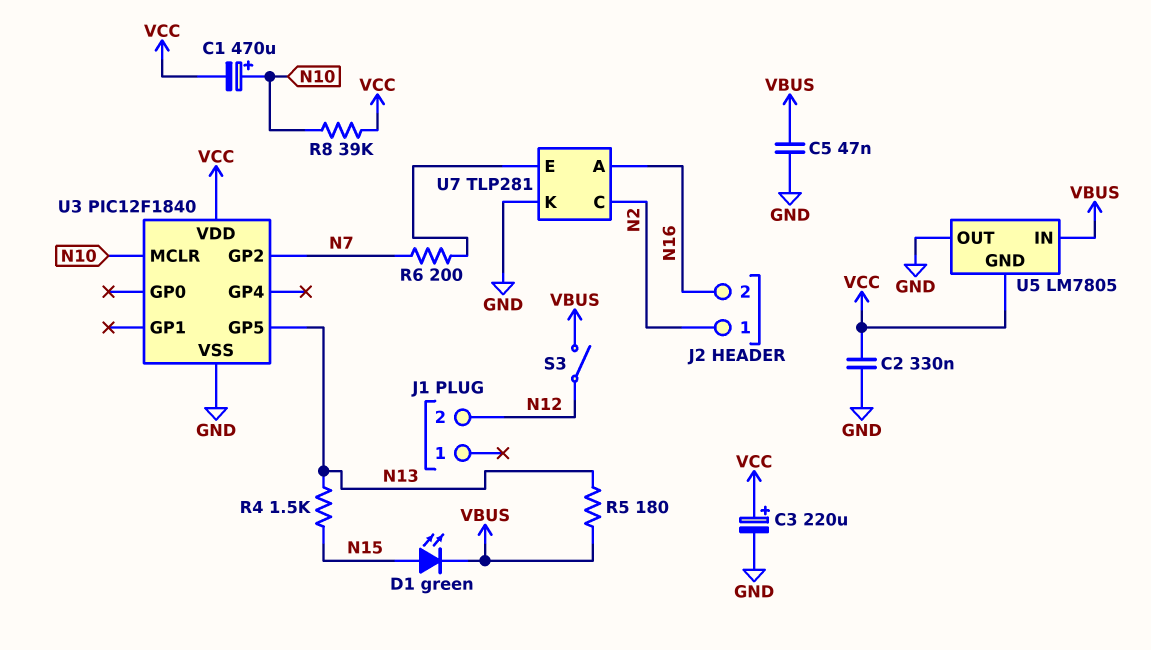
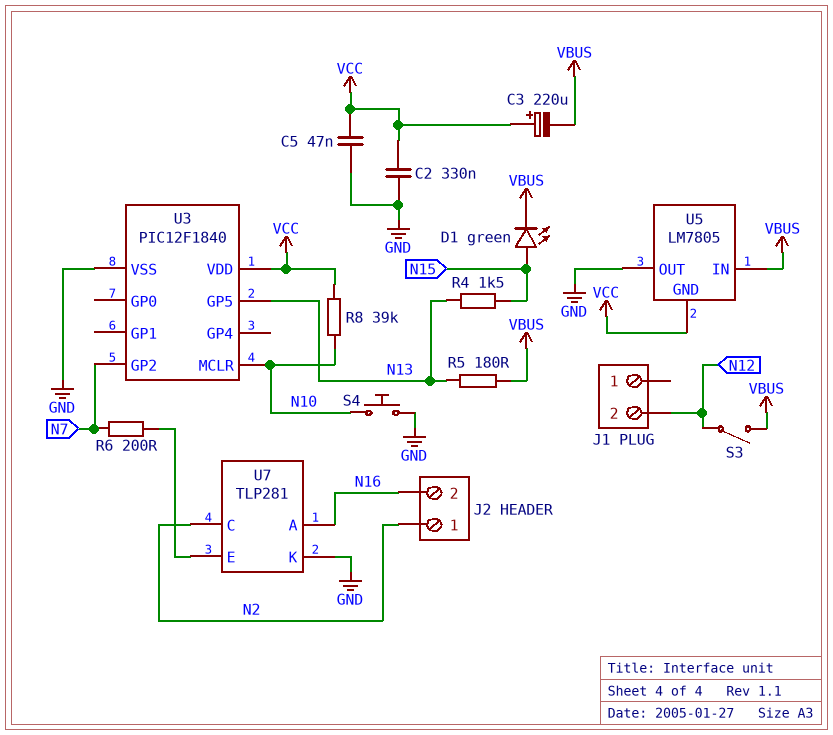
C1: 470uF (plus N10, minus VCC) -> none
C3: 220uF (plus VCC, minus GND) -> 220uF (plus VCC, minus VBUS)
C5: 47nF (GND, VBUS) -> 47nF (GND, VCC)
S4: none -> button (GND, N10)

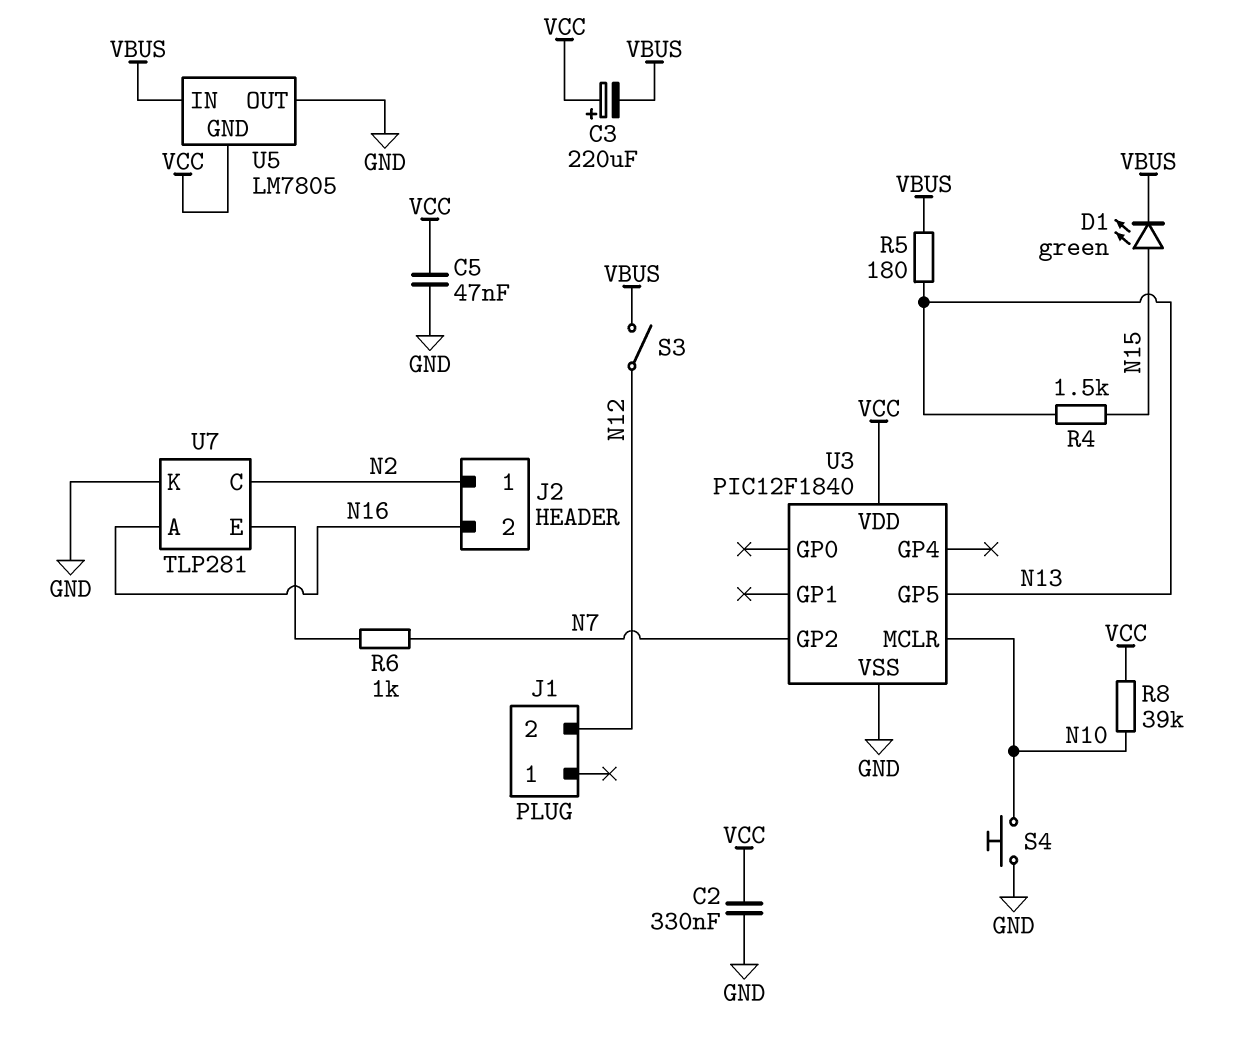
R6: 200 (N7, U7/E) -> 1k (N7, U7/E)

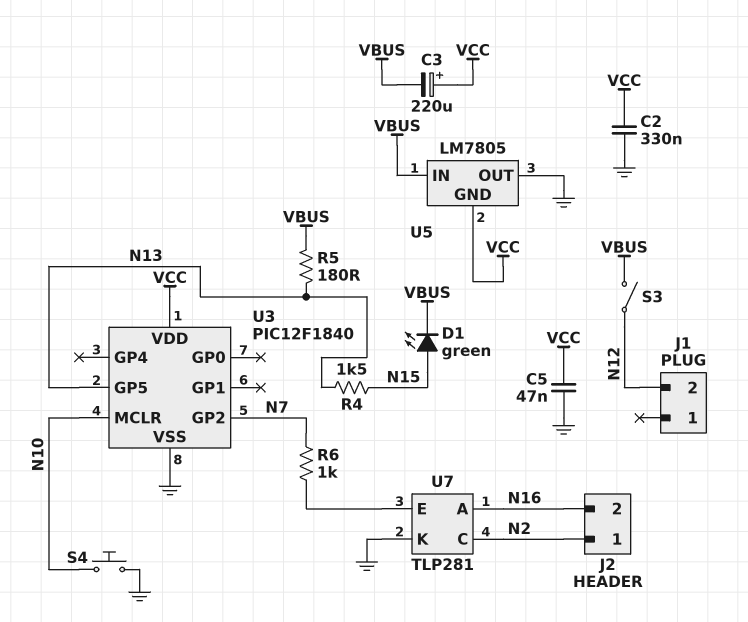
R8: 39k (N10, VCC) -> none

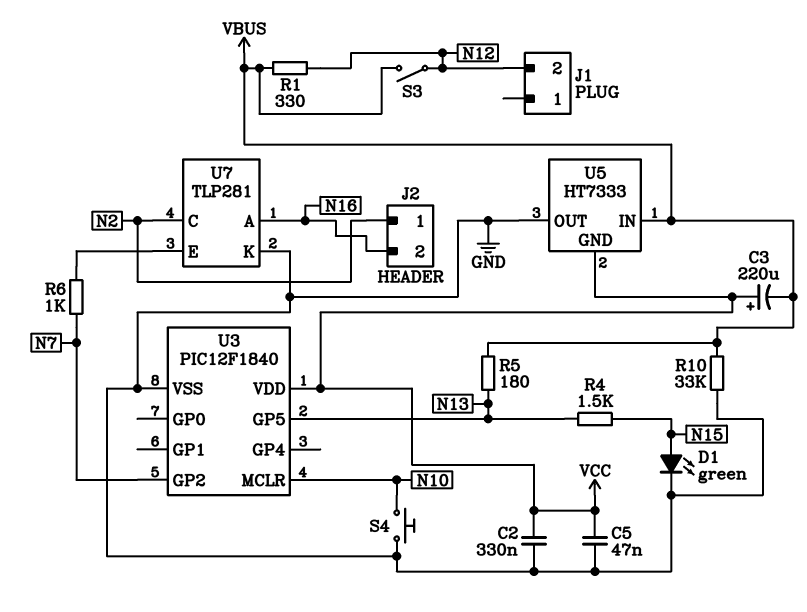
D1: LED green (A N15, K VBUS) -> LED green (A N15, K GND)
R1: none -> 330 (N12, VBUS)
R10: none -> 33k (GND, VBUS)
U5: LM7805 -> HT7333

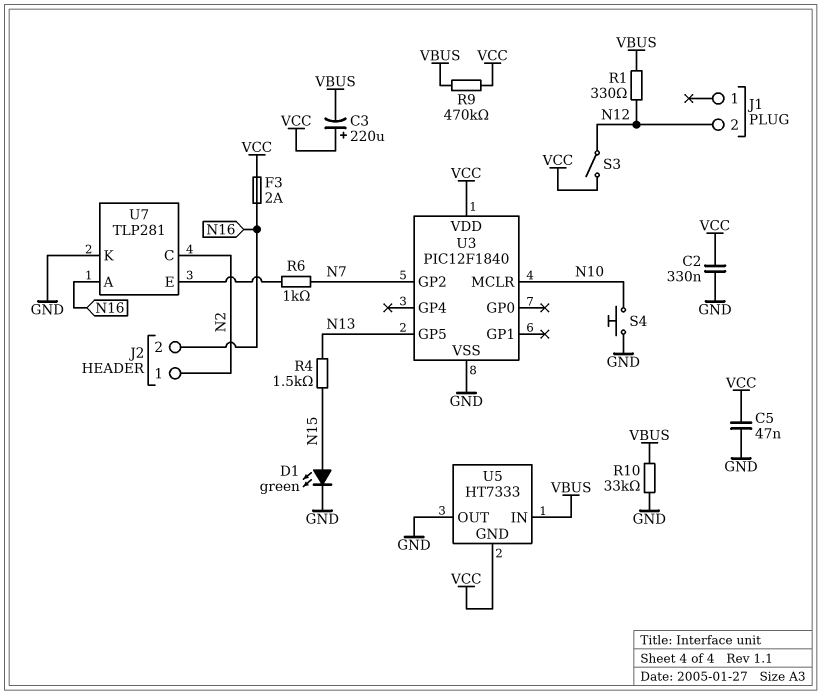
F3: none -> 2A (N16, VCC)
R5: 180 (N13, VBUS) -> none
R9: none -> 470k (VBUS, VCC)
S3: switch (N12, VBUS) -> switch (N12, VCC)

